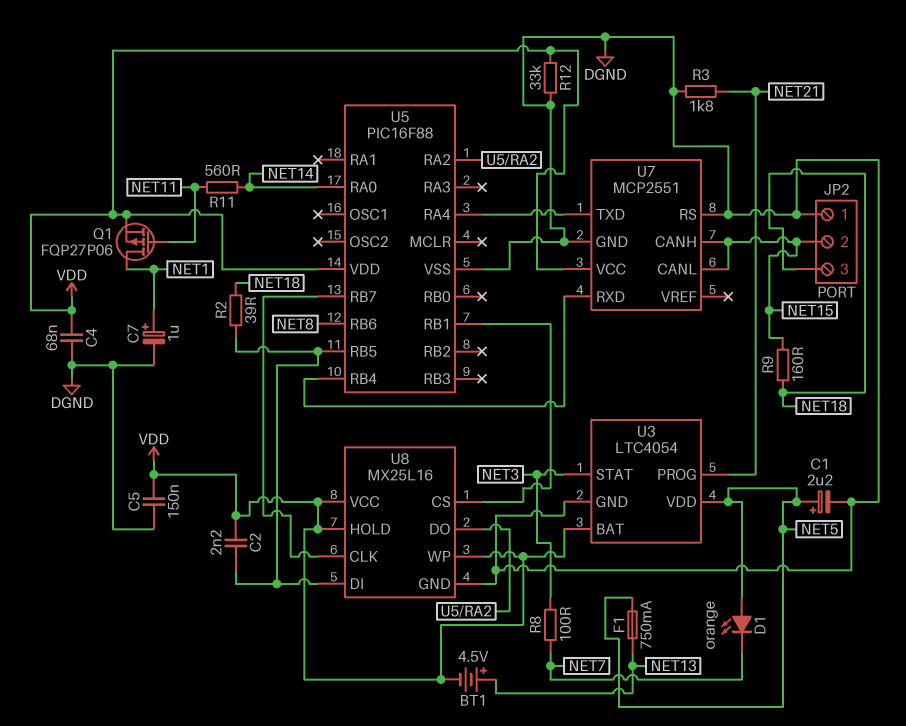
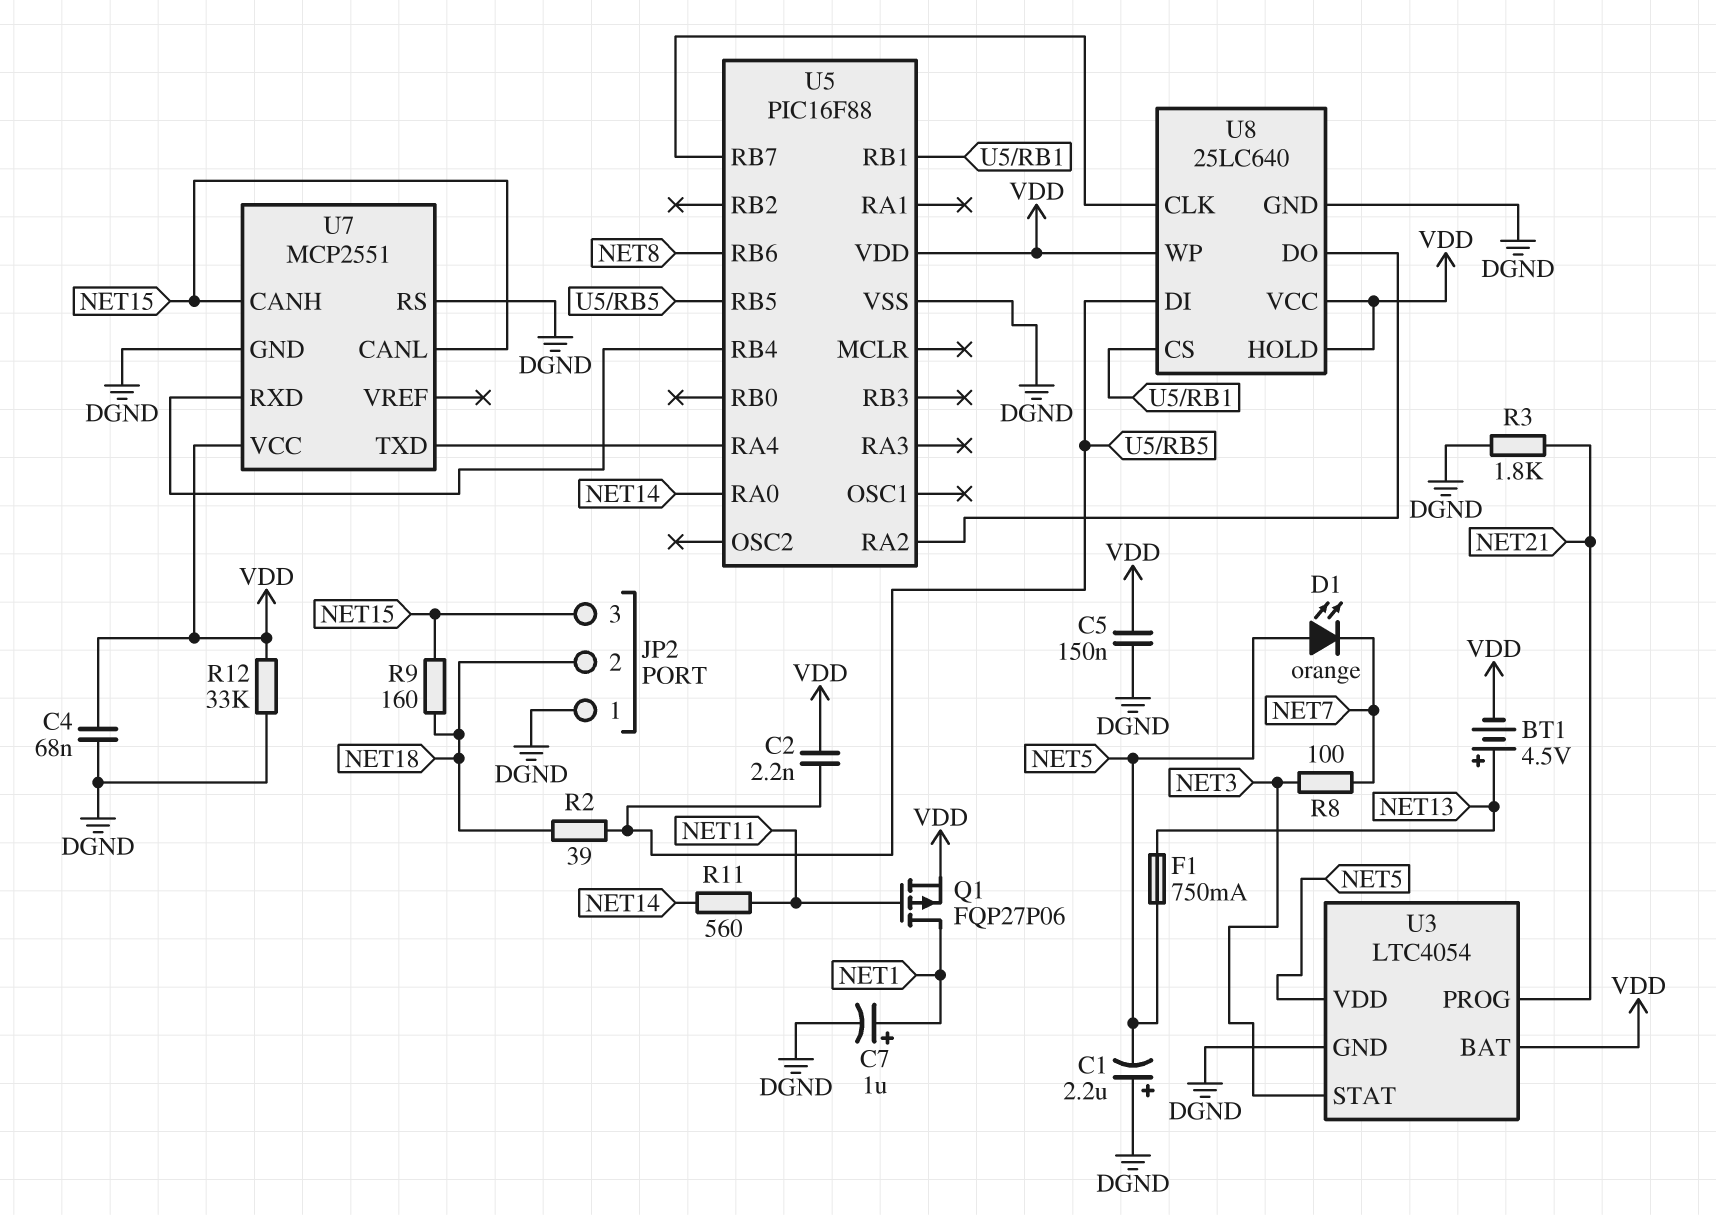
C1: 2.2uF (plus NET5, minus DGND) -> 2.2uF (plus DGND, minus NET5)
JP2 pin 2: NET15 -> NET18
JP2 pin 3: NET18 -> NET15
U8: MX25L16 -> 25LC640

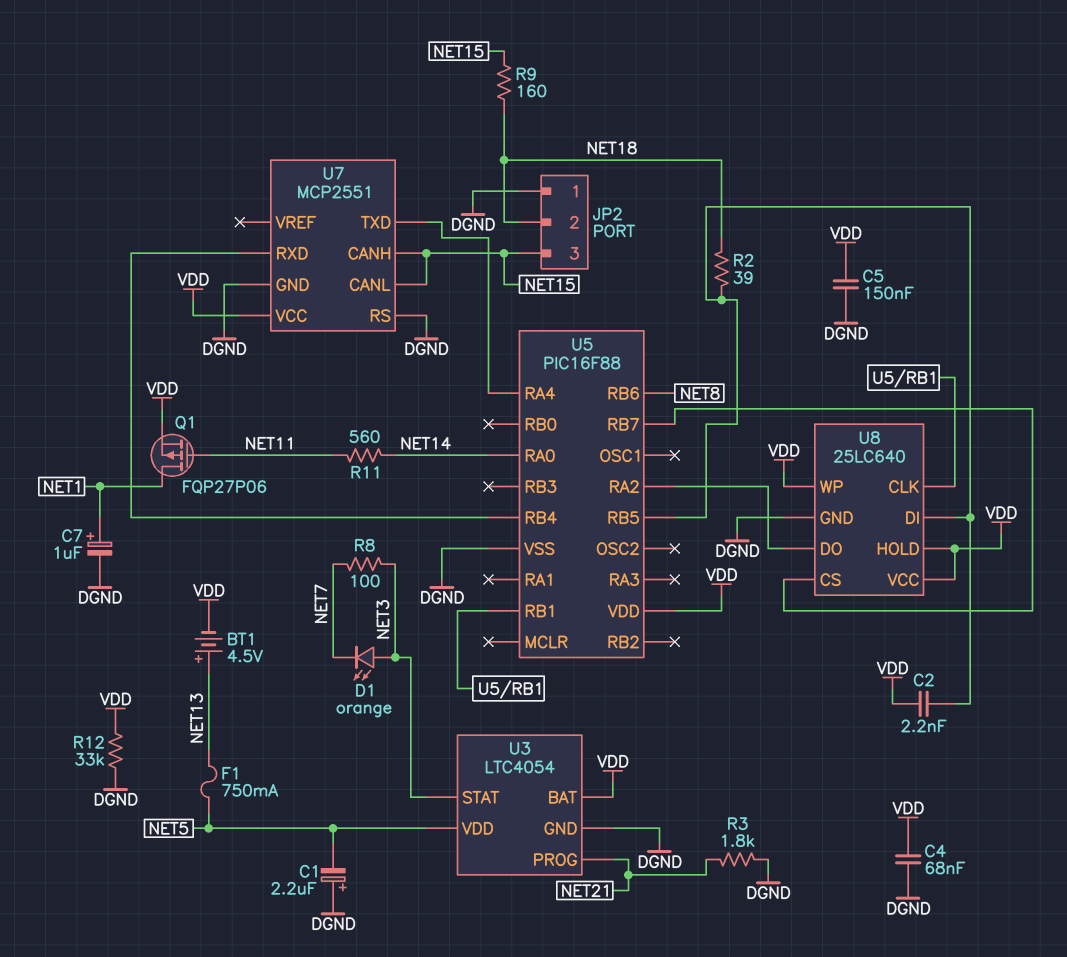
D1: LED orange (A NET5, K NET7) -> LED orange (A NET3, K NET7)
U8 pin CLK: U5/RB7 -> U5/RB1
U8 pin CS: U5/RB1 -> U5/RB7

